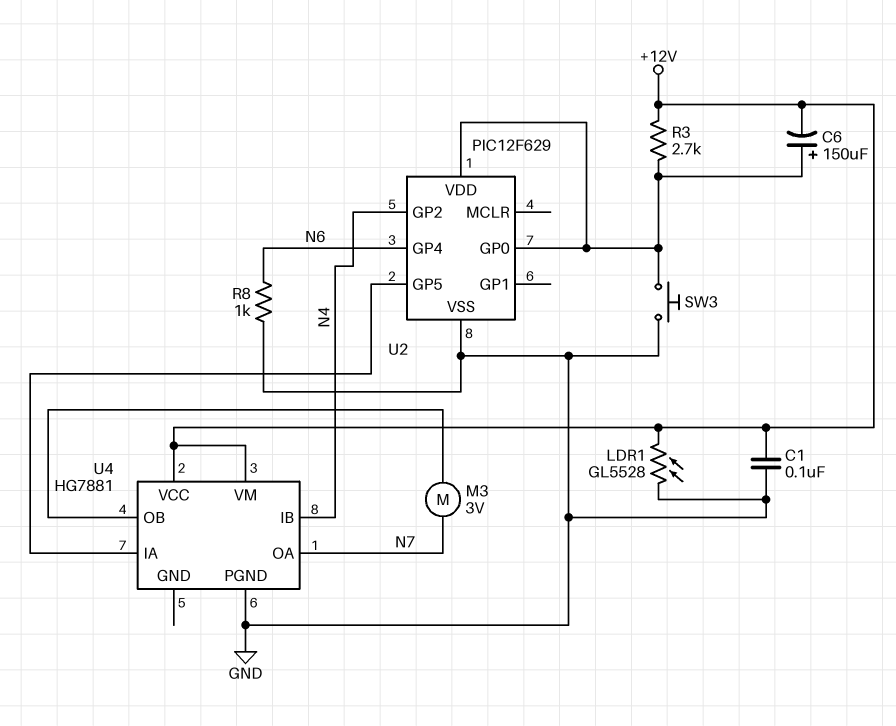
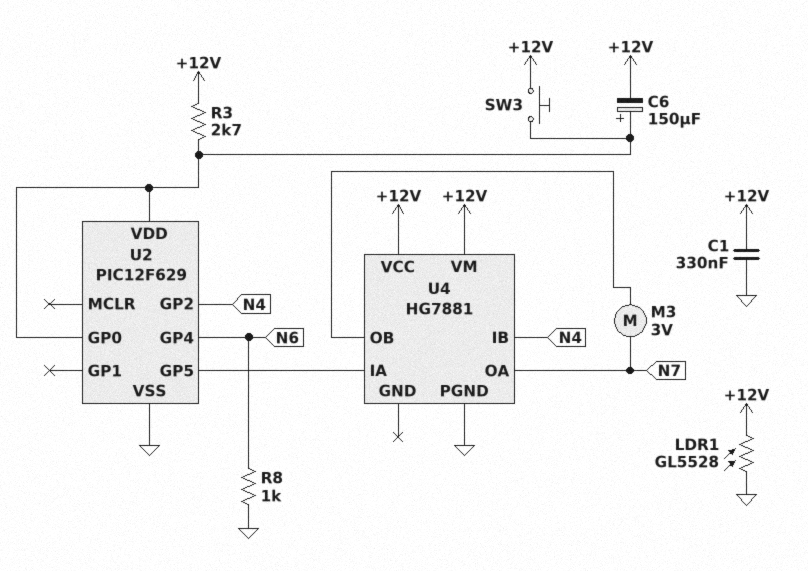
C1: 100nF (+12V, GND) -> 330nF (+12V, GND)
SW3: button (GND, U2/GP0) -> button (+12V, U2/GP0)

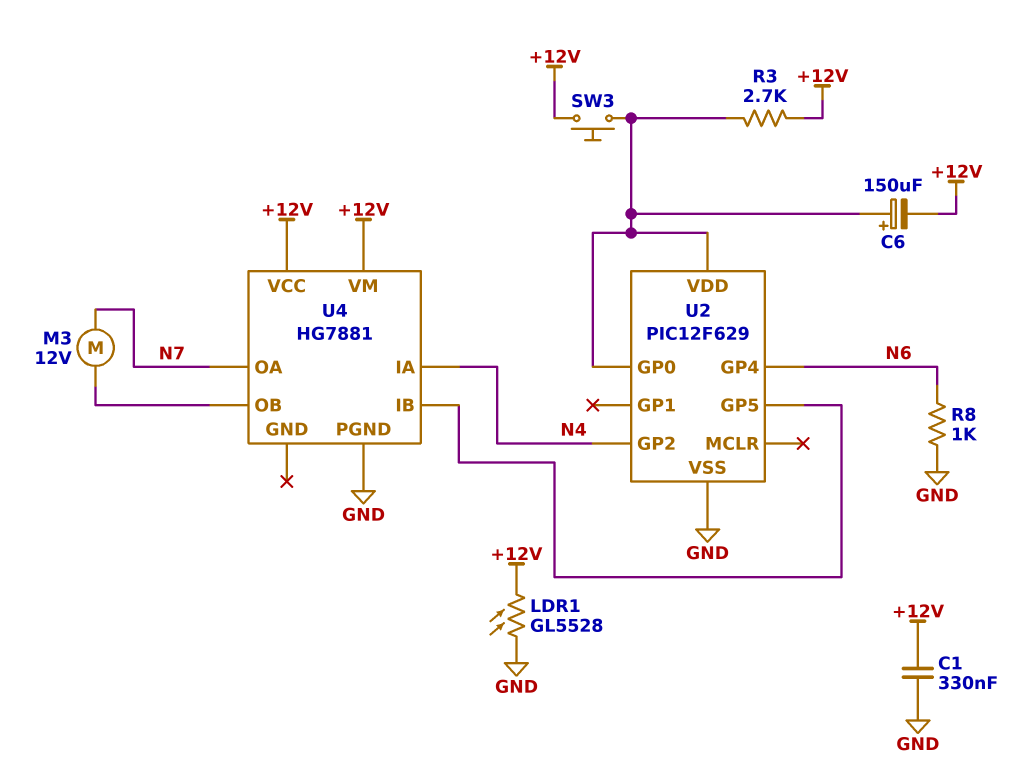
M3: motor 3V (N7, U4/OB) -> motor 12V (N7, U4/OB)
U4 pin IA: U2/GP5 -> N4
U4 pin IB: N4 -> U2/GP5

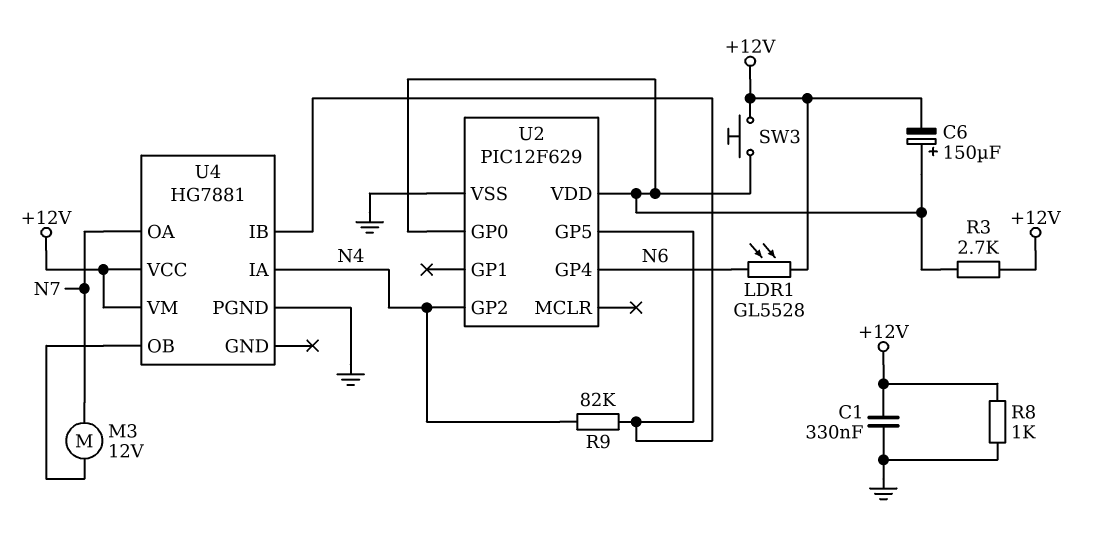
LDR1: GL5528 (+12V, GND) -> GL5528 (+12V, N6)
R8: 1k (GND, N6) -> 1k (+12V, GND)
R9: none -> 82k (N4, U2/GP5)

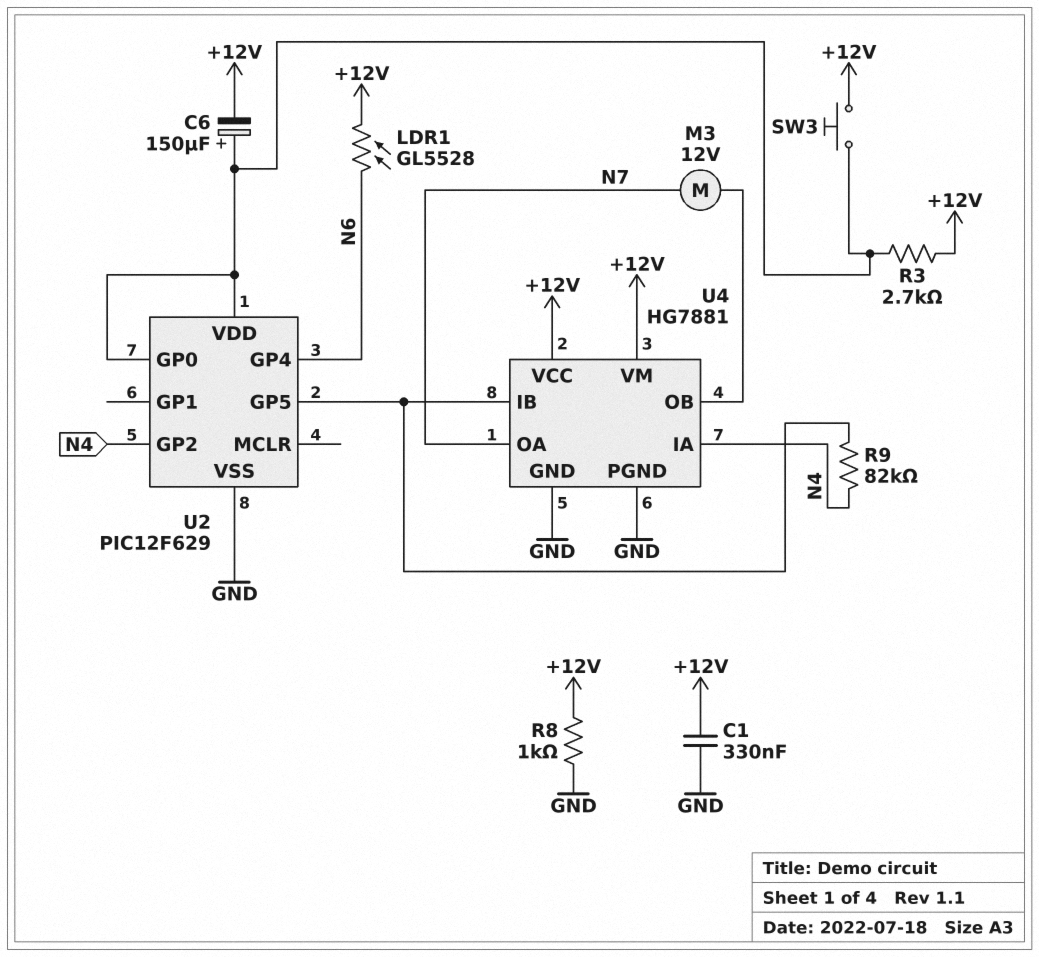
U4 pin GND: none -> GND

